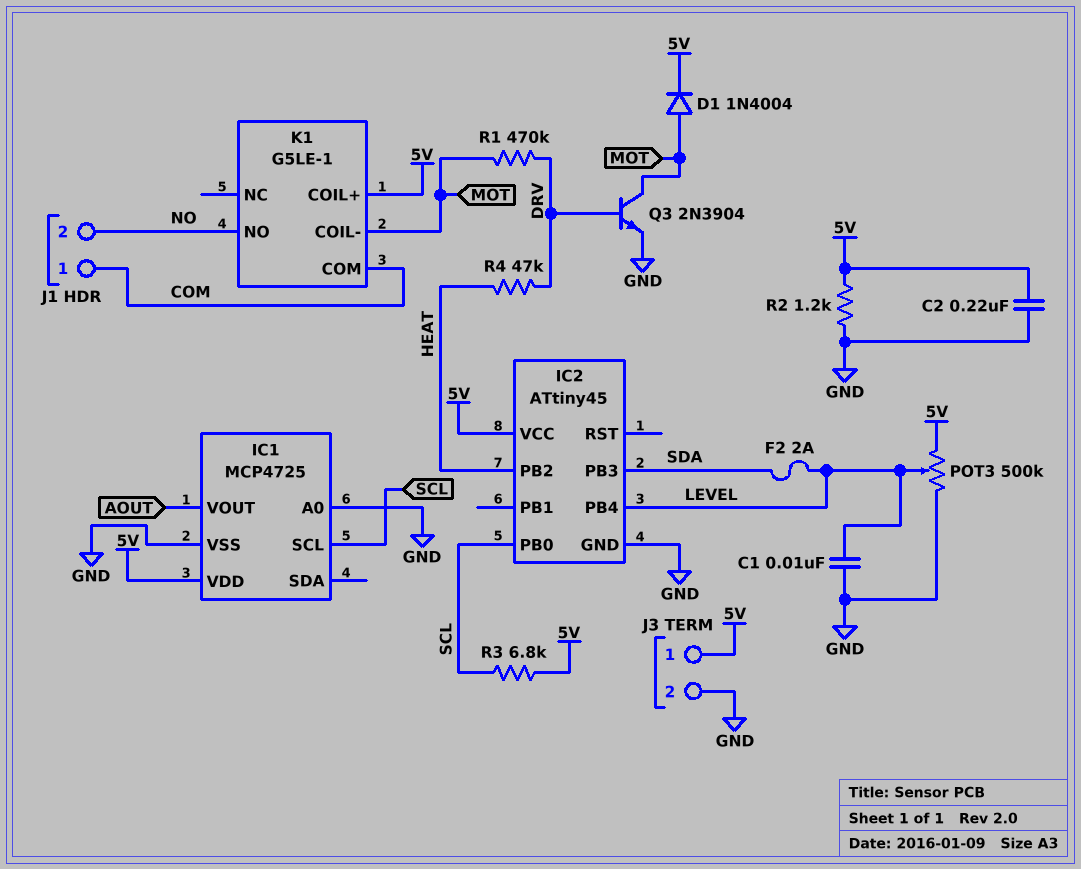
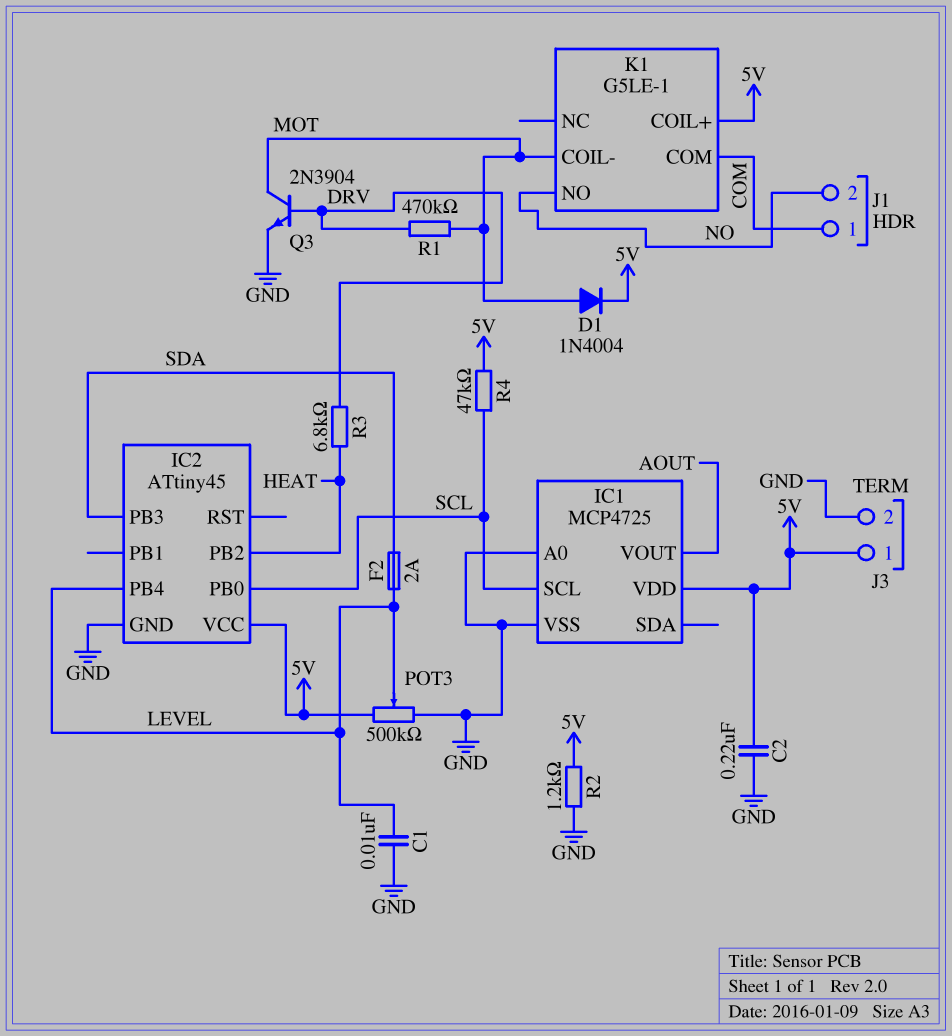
R3: 6.8k (5V, SCL) -> 6.8k (DRV, HEAT)
R4: 47k (DRV, HEAT) -> 47k (5V, SCL)

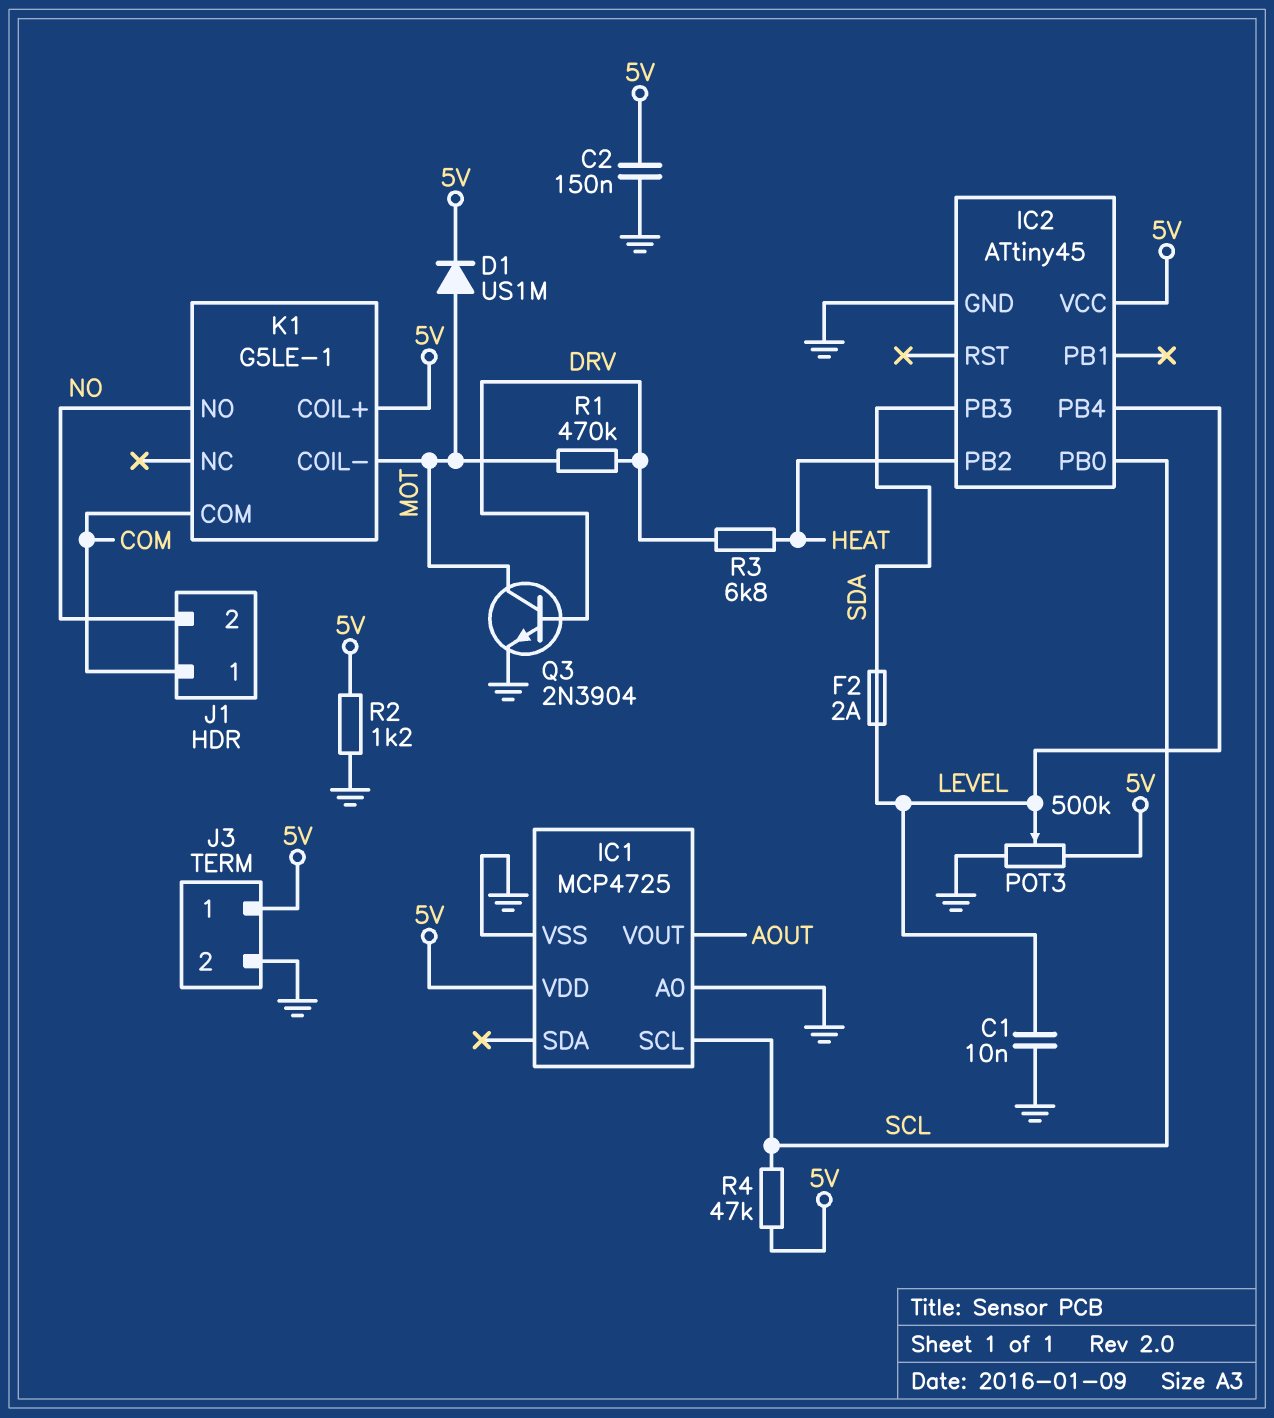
C2: 220nF (5V, GND) -> 150nF (5V, GND)
D1: diode 1N4004 (A MOT, K 5V) -> diode US1M (A MOT, K 5V)

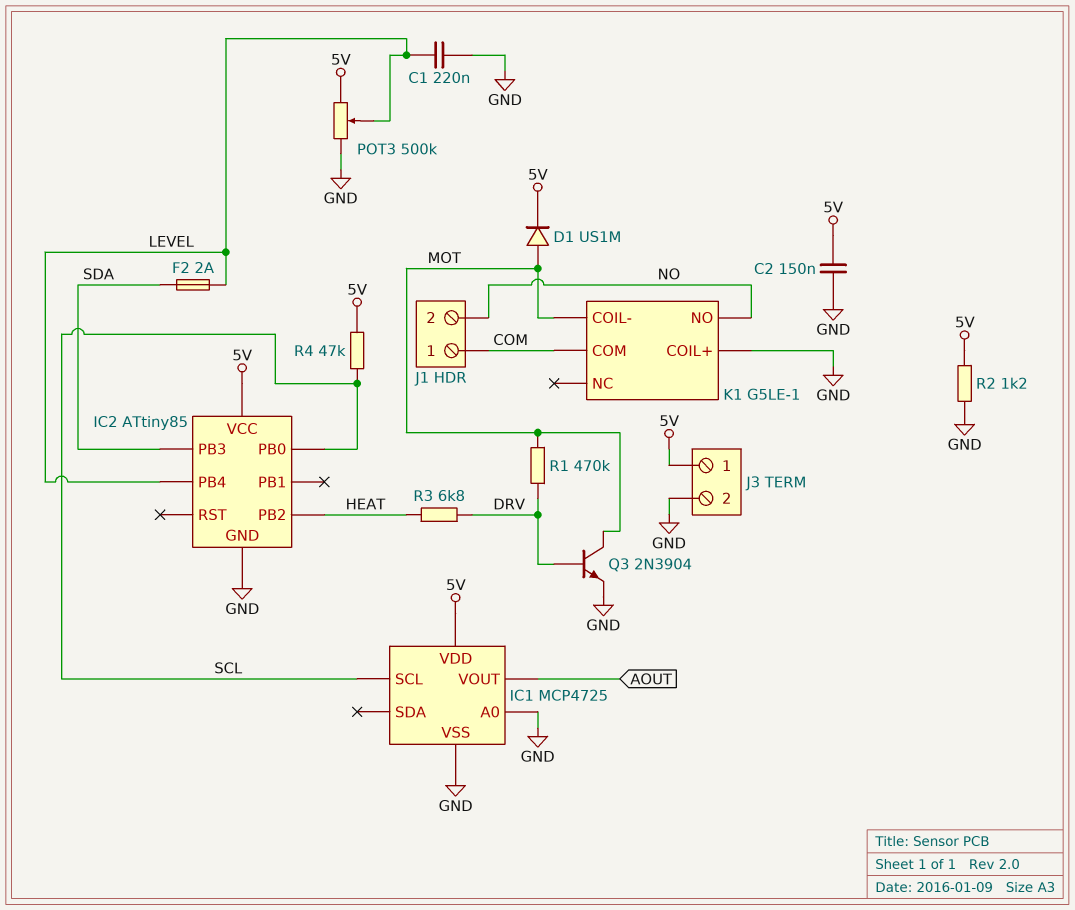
C1: 10nF (GND, LEVEL) -> 220nF (GND, LEVEL)
IC2: ATtiny45 -> ATtiny85
K1 pin COIL+: 5V -> GND

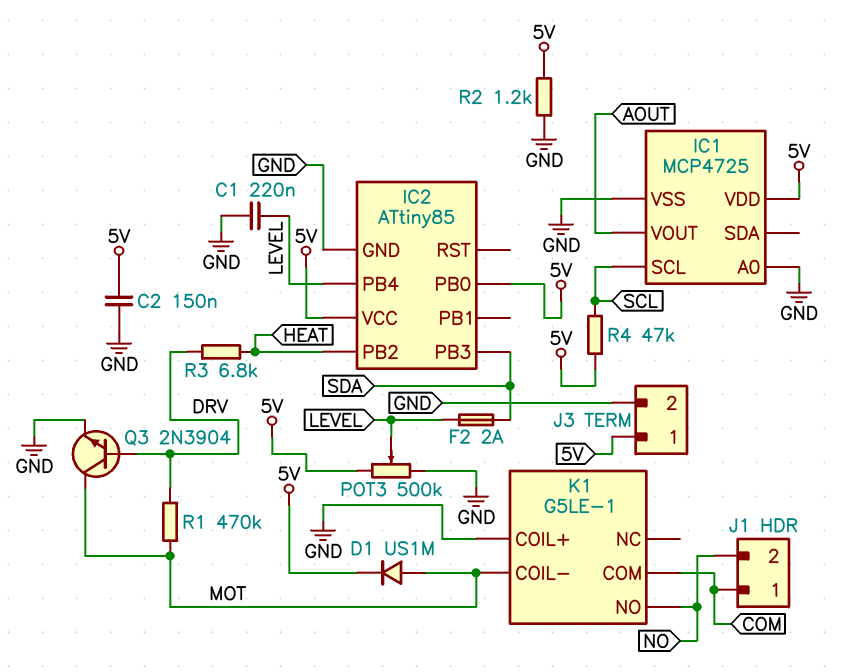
IC2 pin PB0: SCL -> 5V

